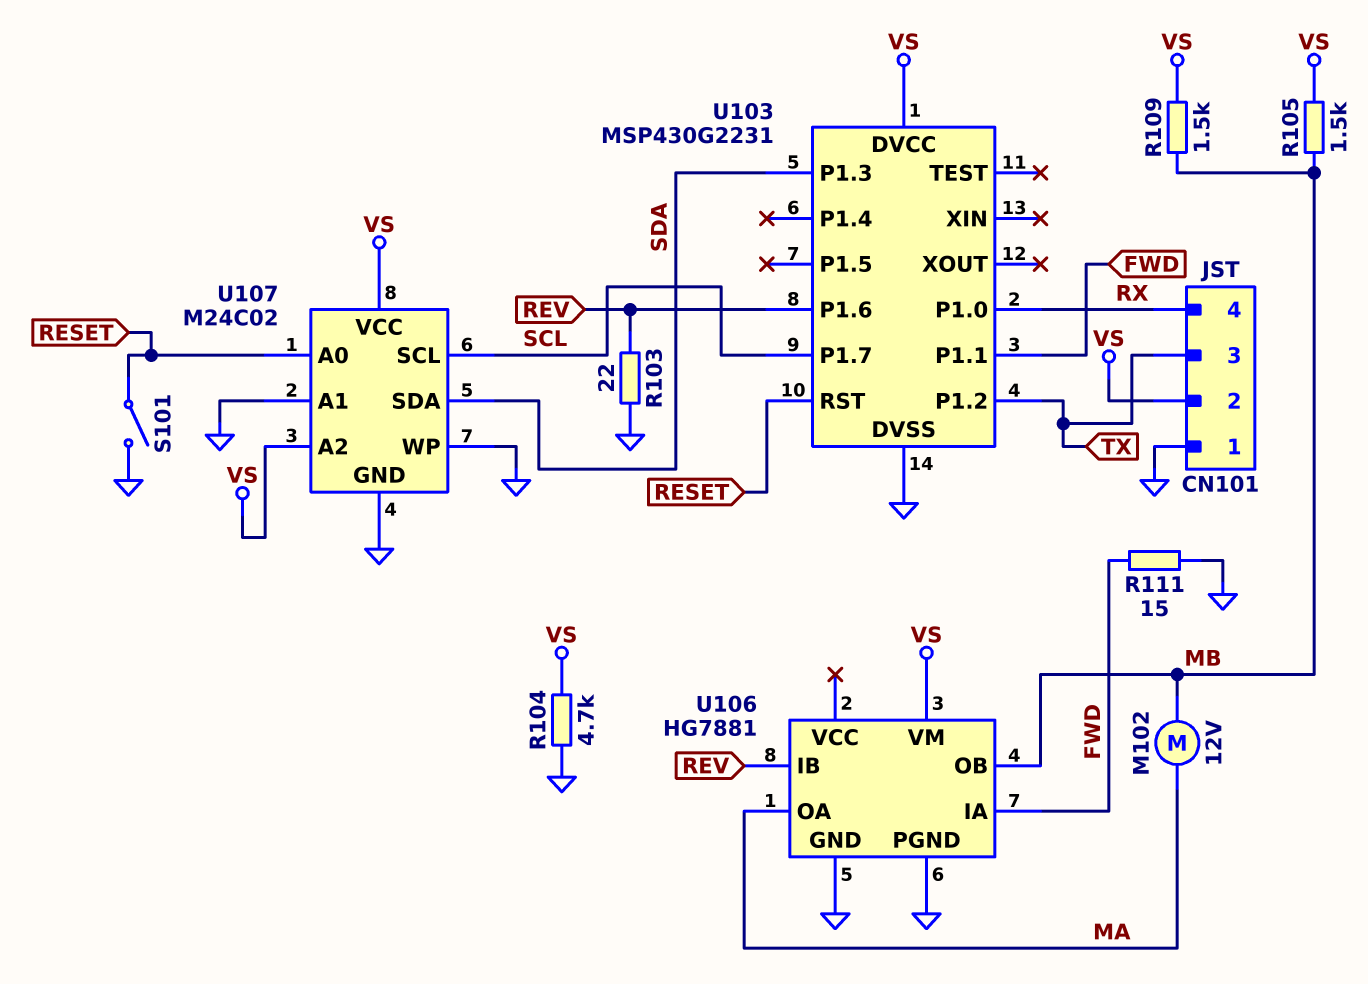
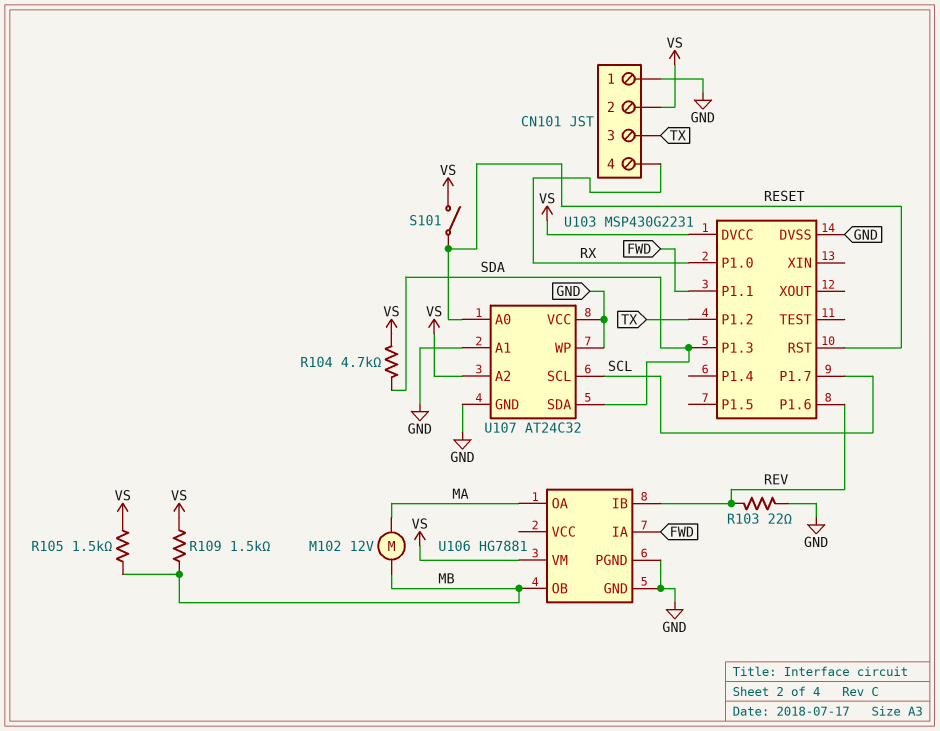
R104: 4.7k (GND, VS) -> 4.7k (SDA, VS)
R111: 15 (FWD, GND) -> none
S101: switch (GND, RESET) -> switch (RESET, VS)
U107: M24C02 -> AT24C32
U107 pin VCC: VS -> GND

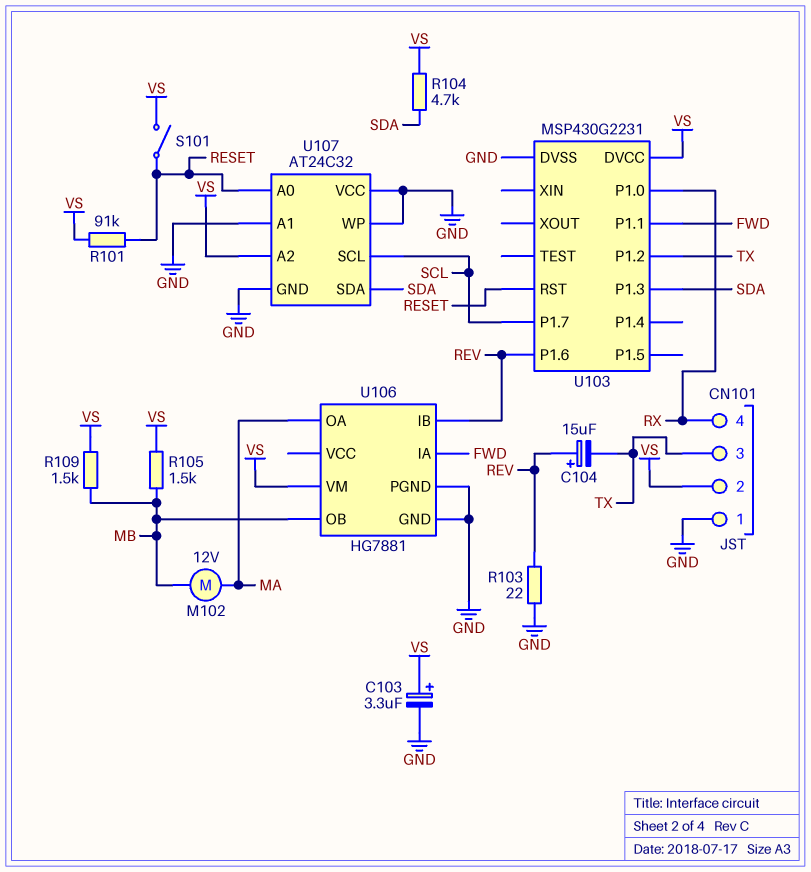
C103: none -> 3.3uF (plus VS, minus GND)
C104: none -> 15uF (plus REV, minus TX)
R101: none -> 91k (RESET, VS)

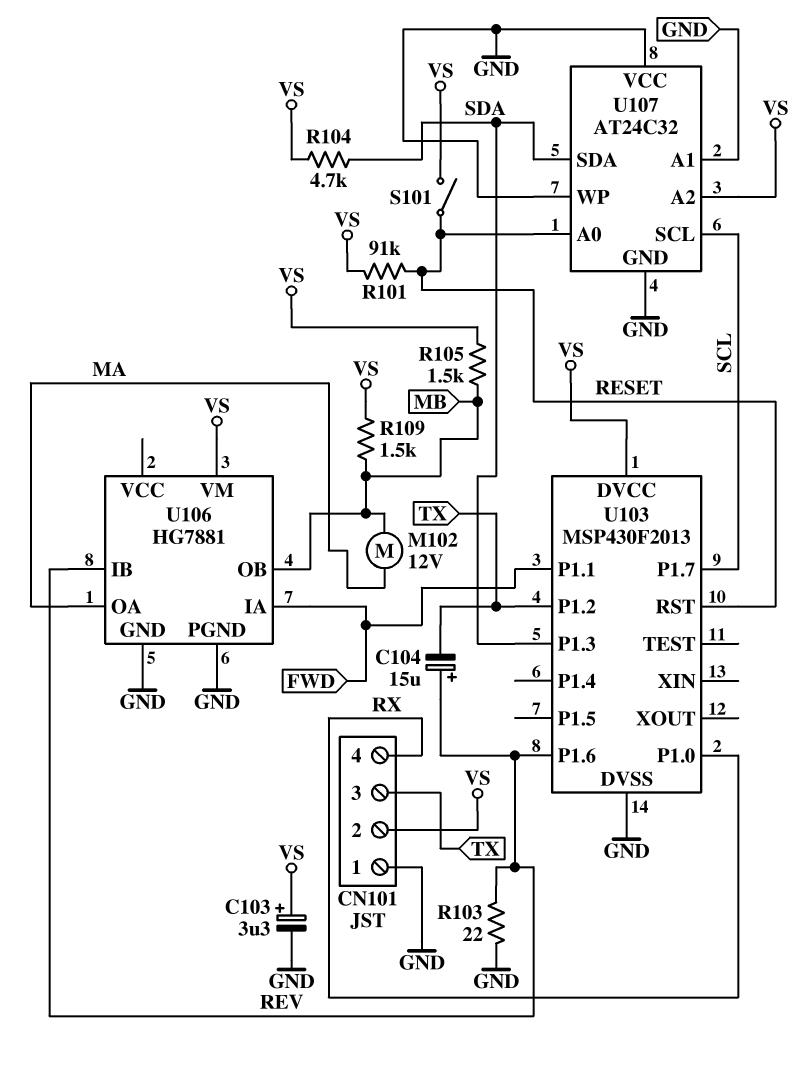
U103: MSP430G2231 -> MSP430F2013

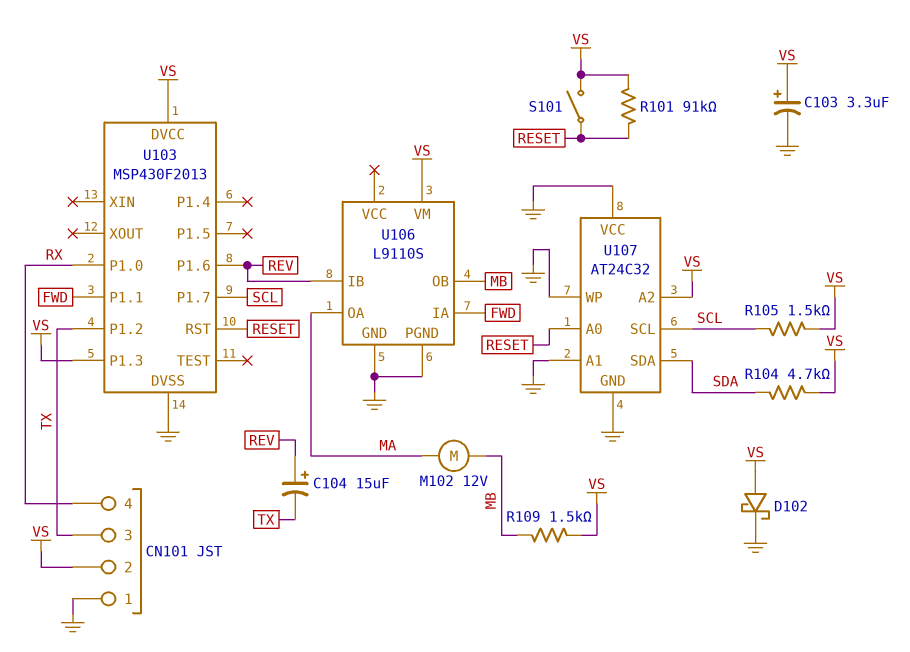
D102: none -> schottky (A VS, K GND)
R103: 22 (GND, REV) -> none
R105: 1.5k (MB, VS) -> 1.5k (SCL, VS)
U103 pin P1.3: SDA -> VS
U106: HG7881 -> L9110S

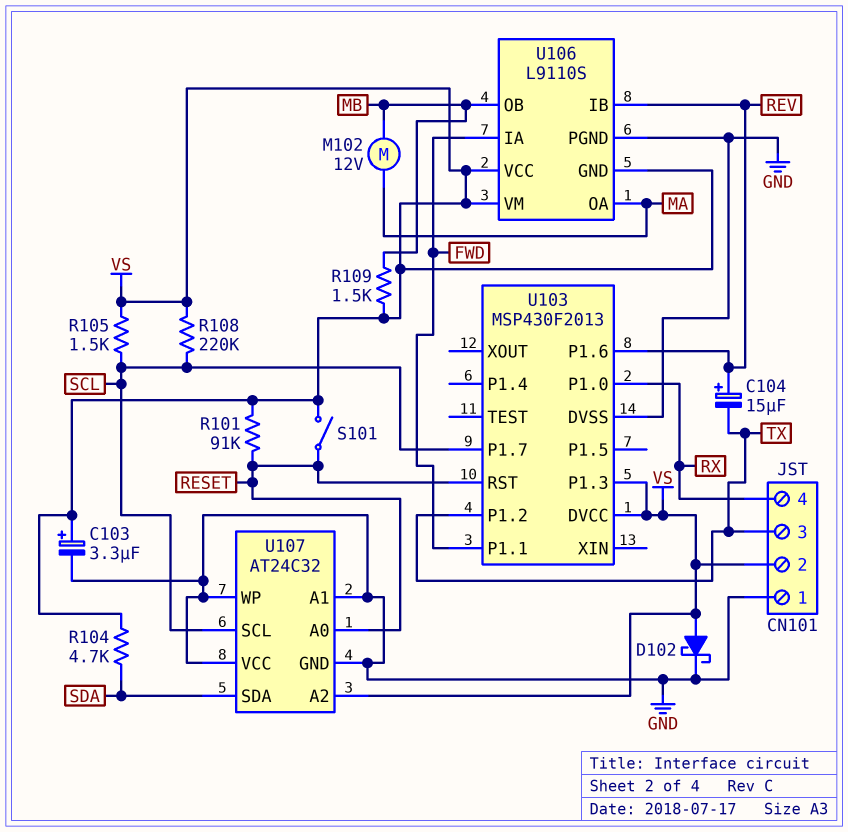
R108: none -> 220k (SCL, VS)
U106 pin GND: GND -> VS
U106 pin VCC: none -> VS

